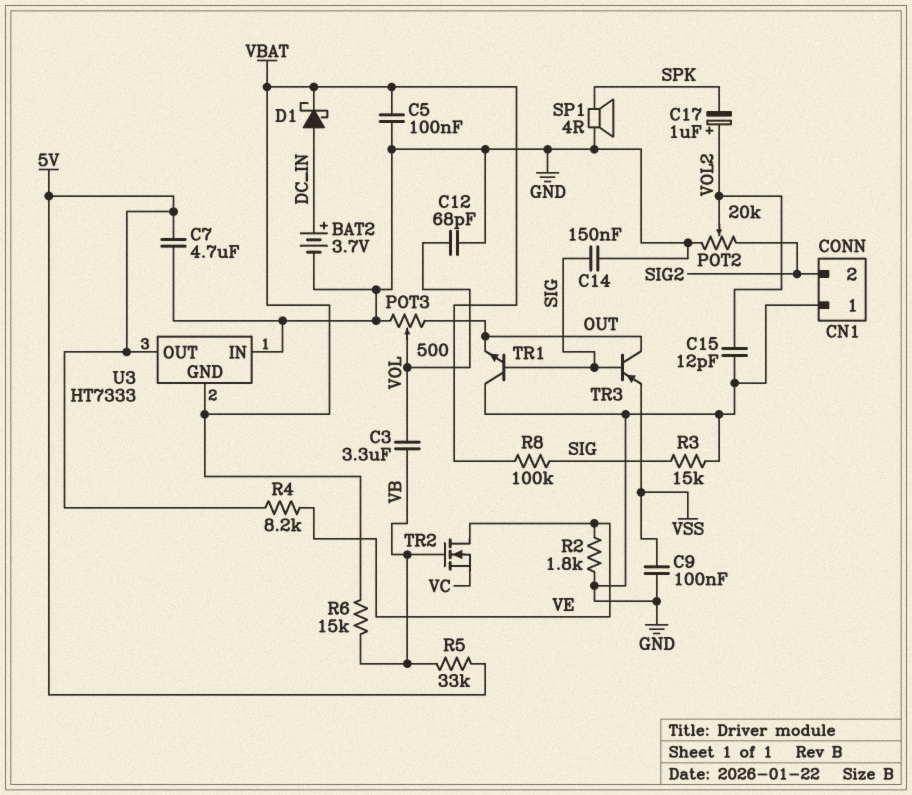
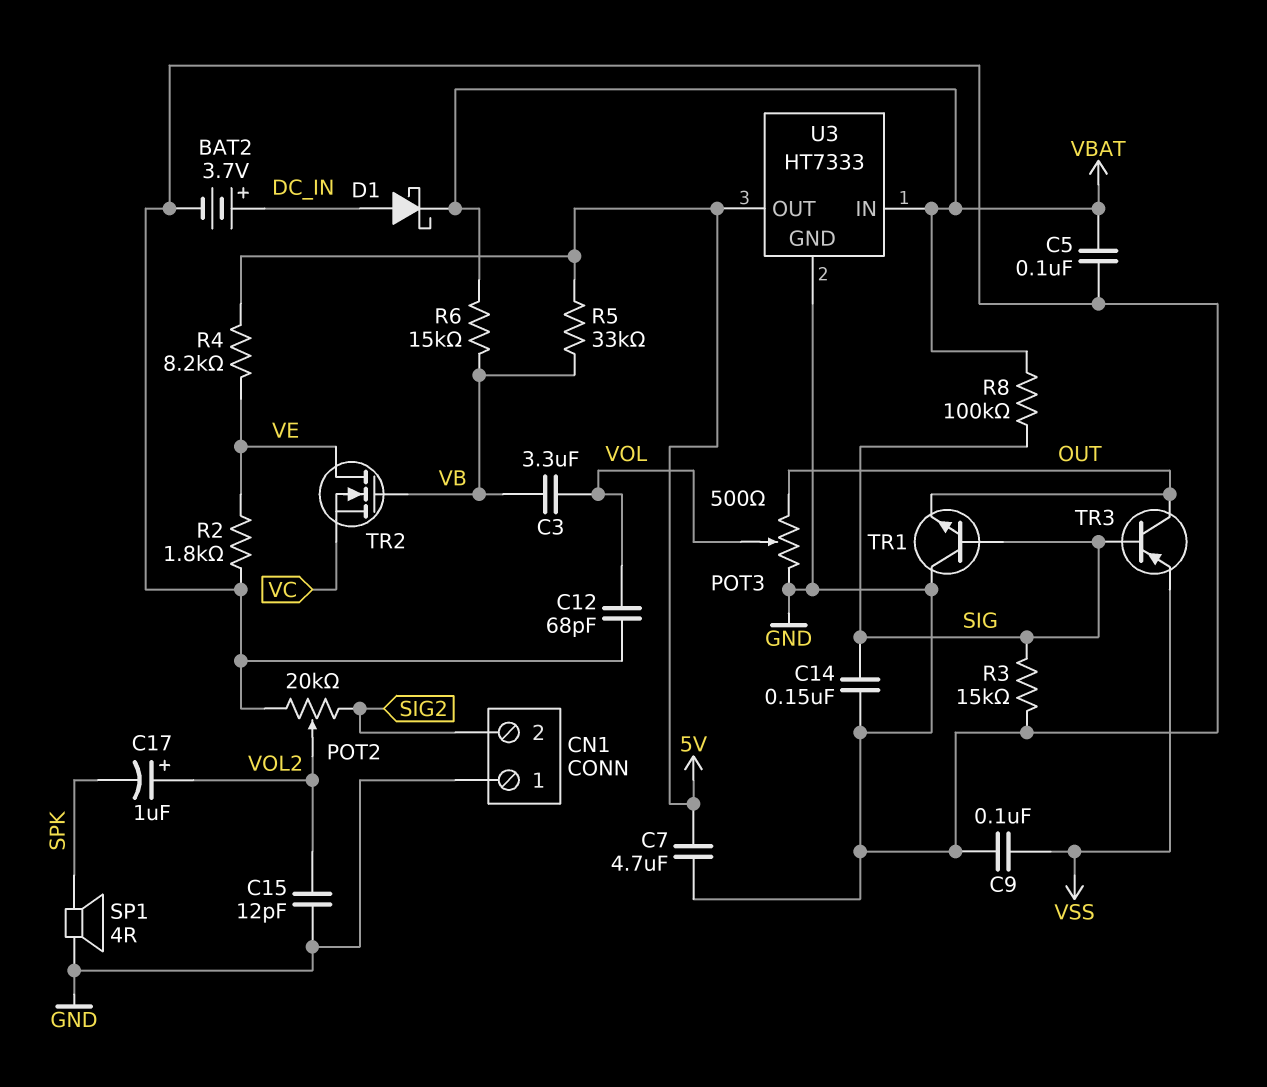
U3 pin GND: VBAT -> GND
U3 pin IN: GND -> VBAT

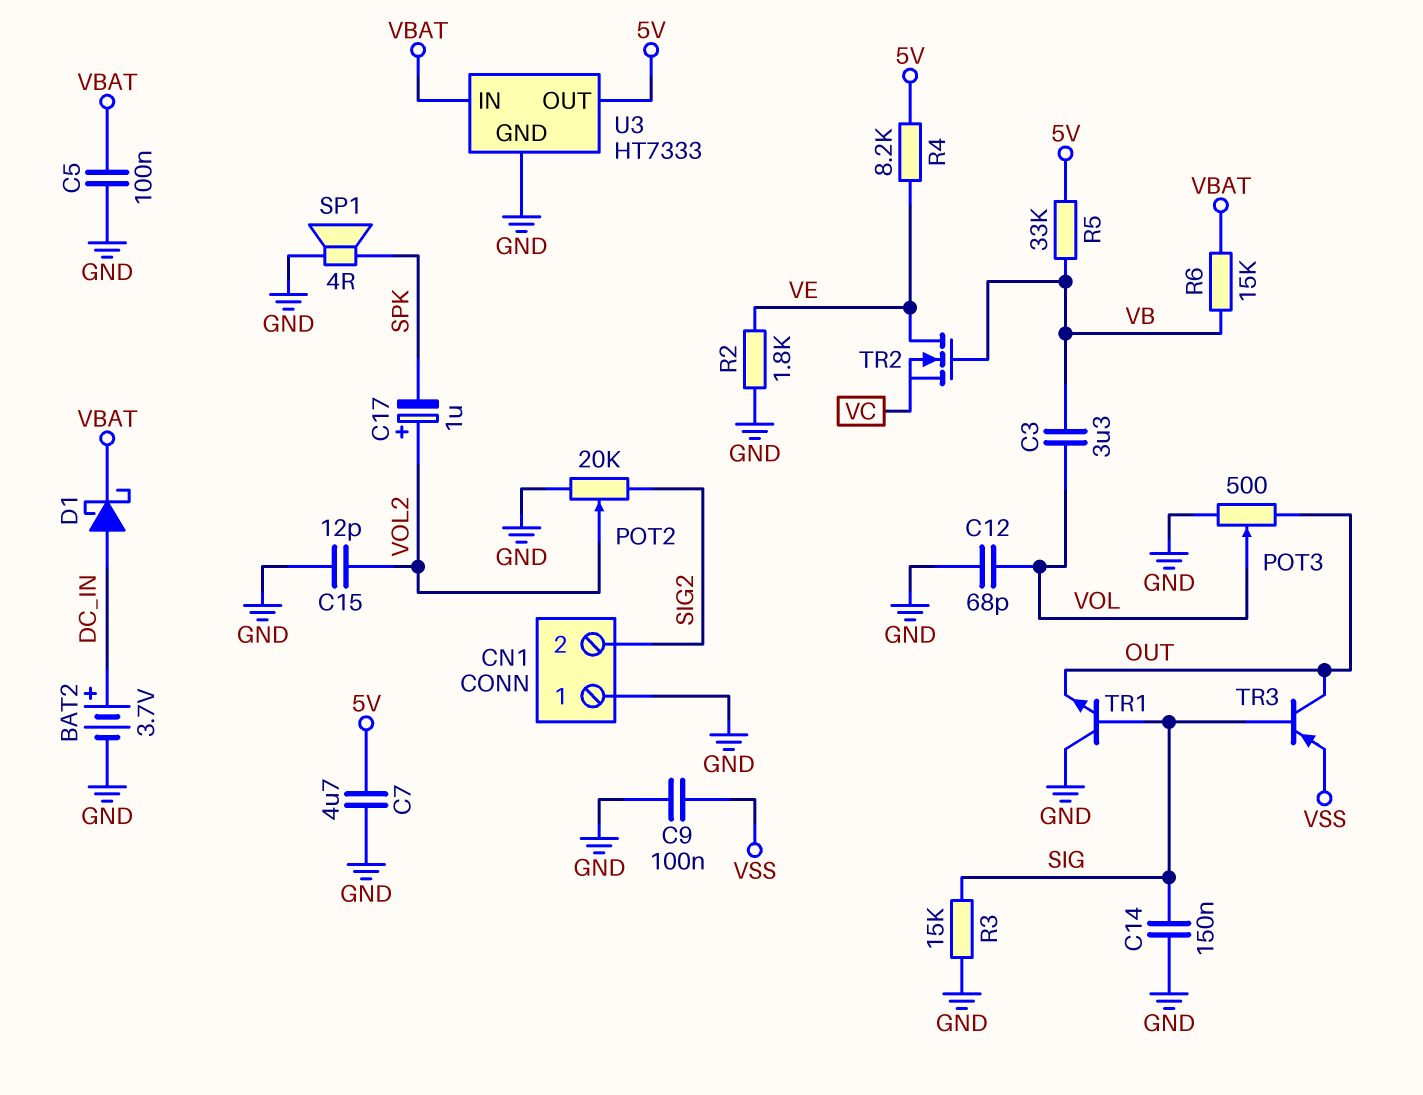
R8: 100k (SIG, VBAT) -> none

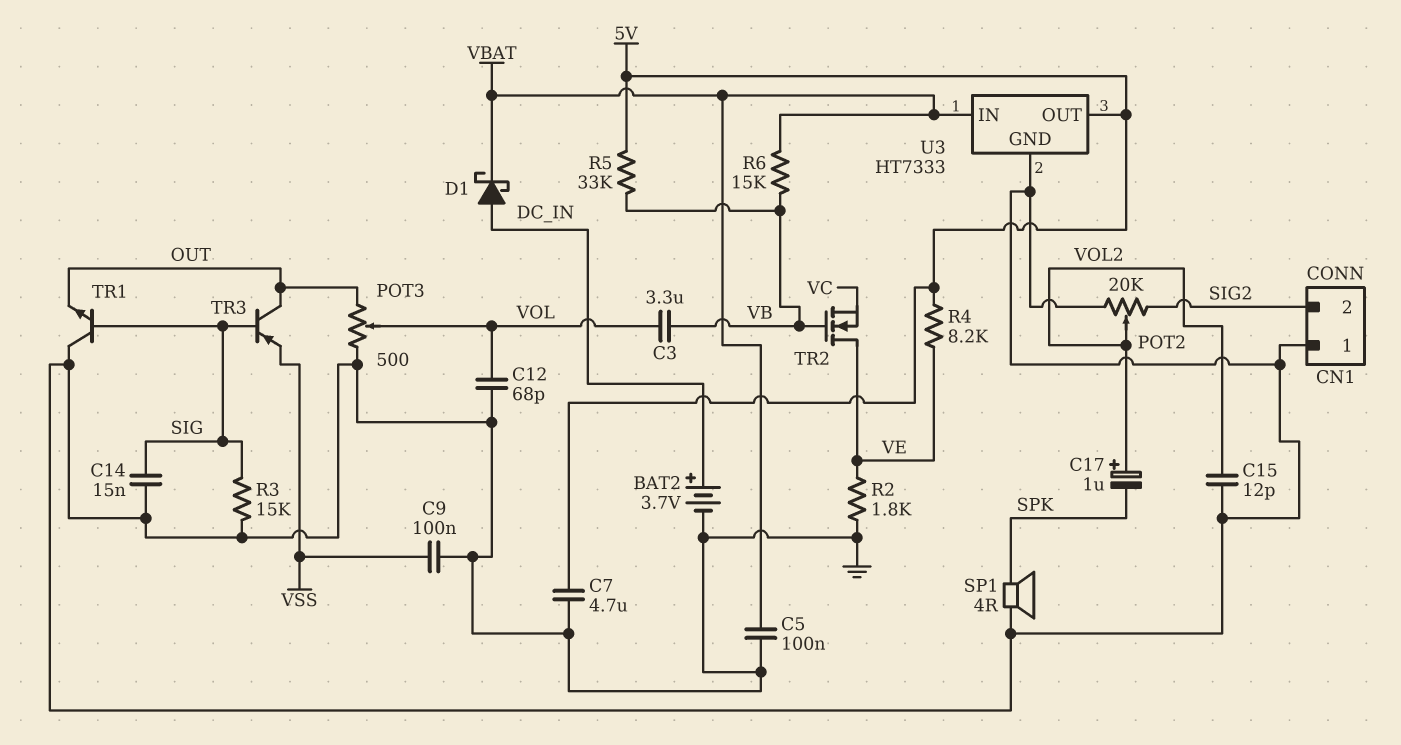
C14: 150nF (GND, SIG) -> 15nF (GND, SIG)

